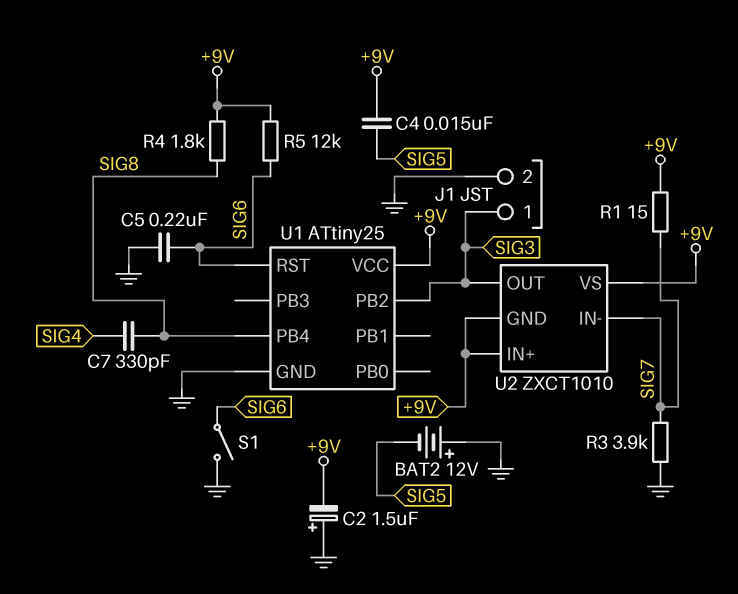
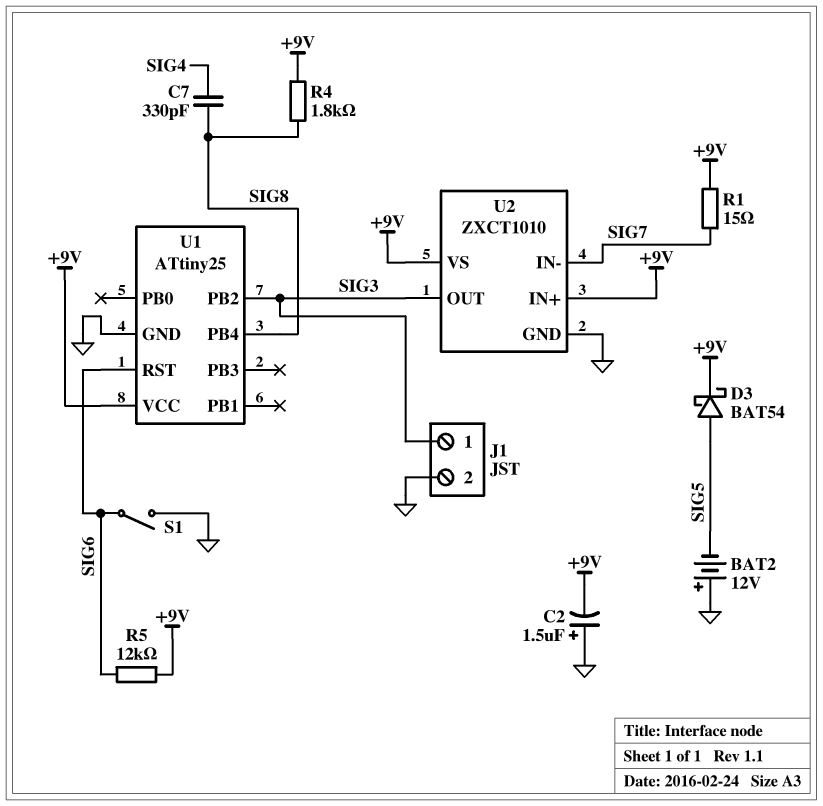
C4: 15nF (+9V, SIG5) -> none
C5: 220nF (GND, SIG6) -> none
D3: none -> schottky BAT54 (A SIG5, K +9V)
R3: 3.9k (GND, SIG7) -> none
U2 pin GND: +9V -> GND

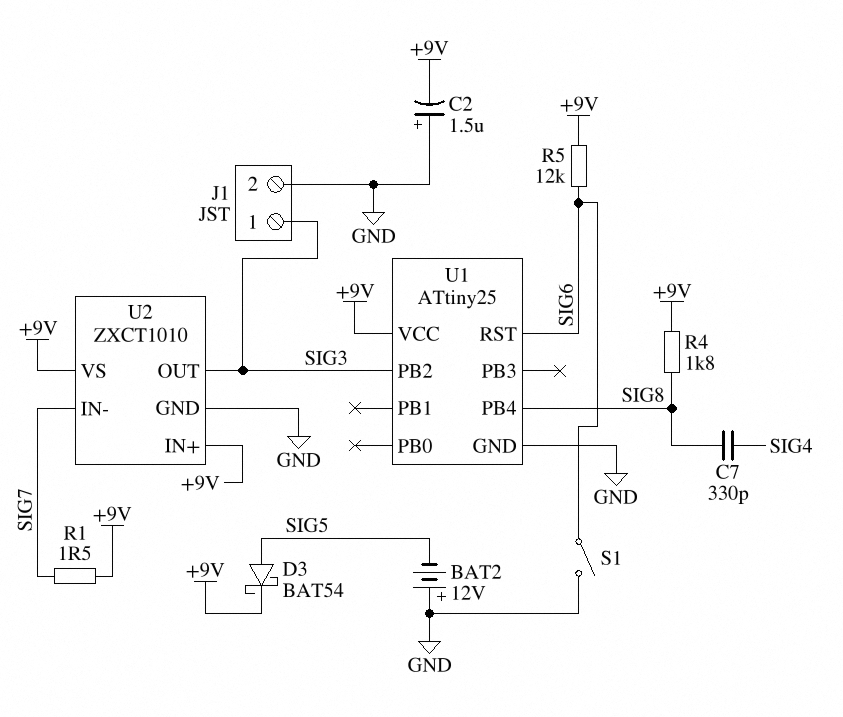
R1: 15 (+9V, SIG7) -> 1.5 (+9V, SIG7)

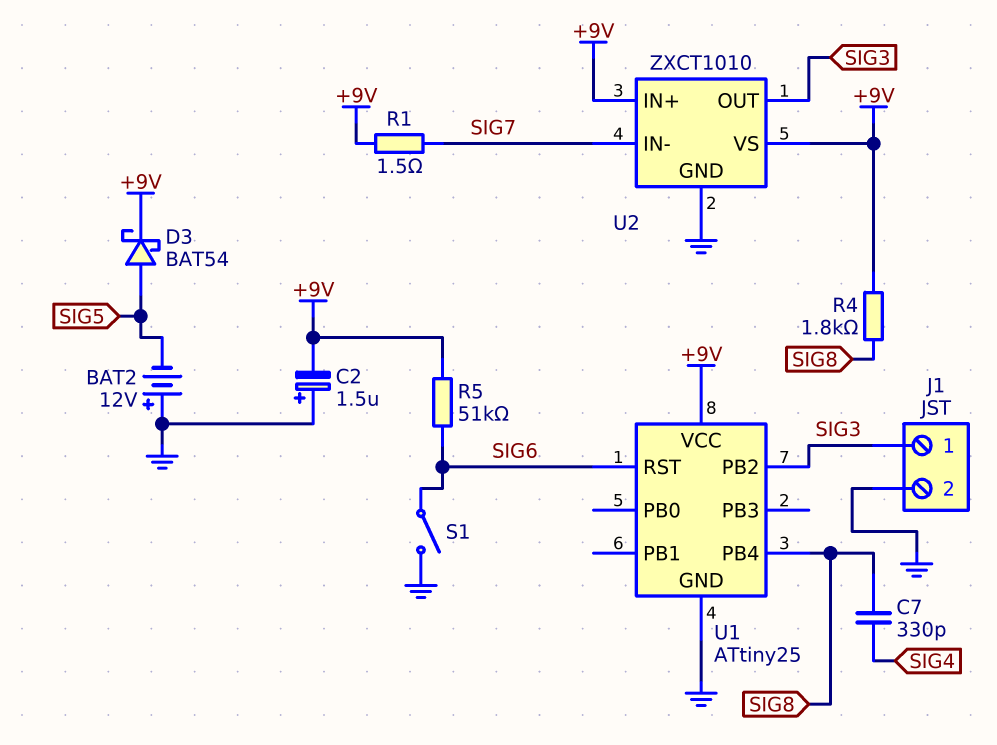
R5: 12k (+9V, SIG6) -> 51k (+9V, SIG6)

